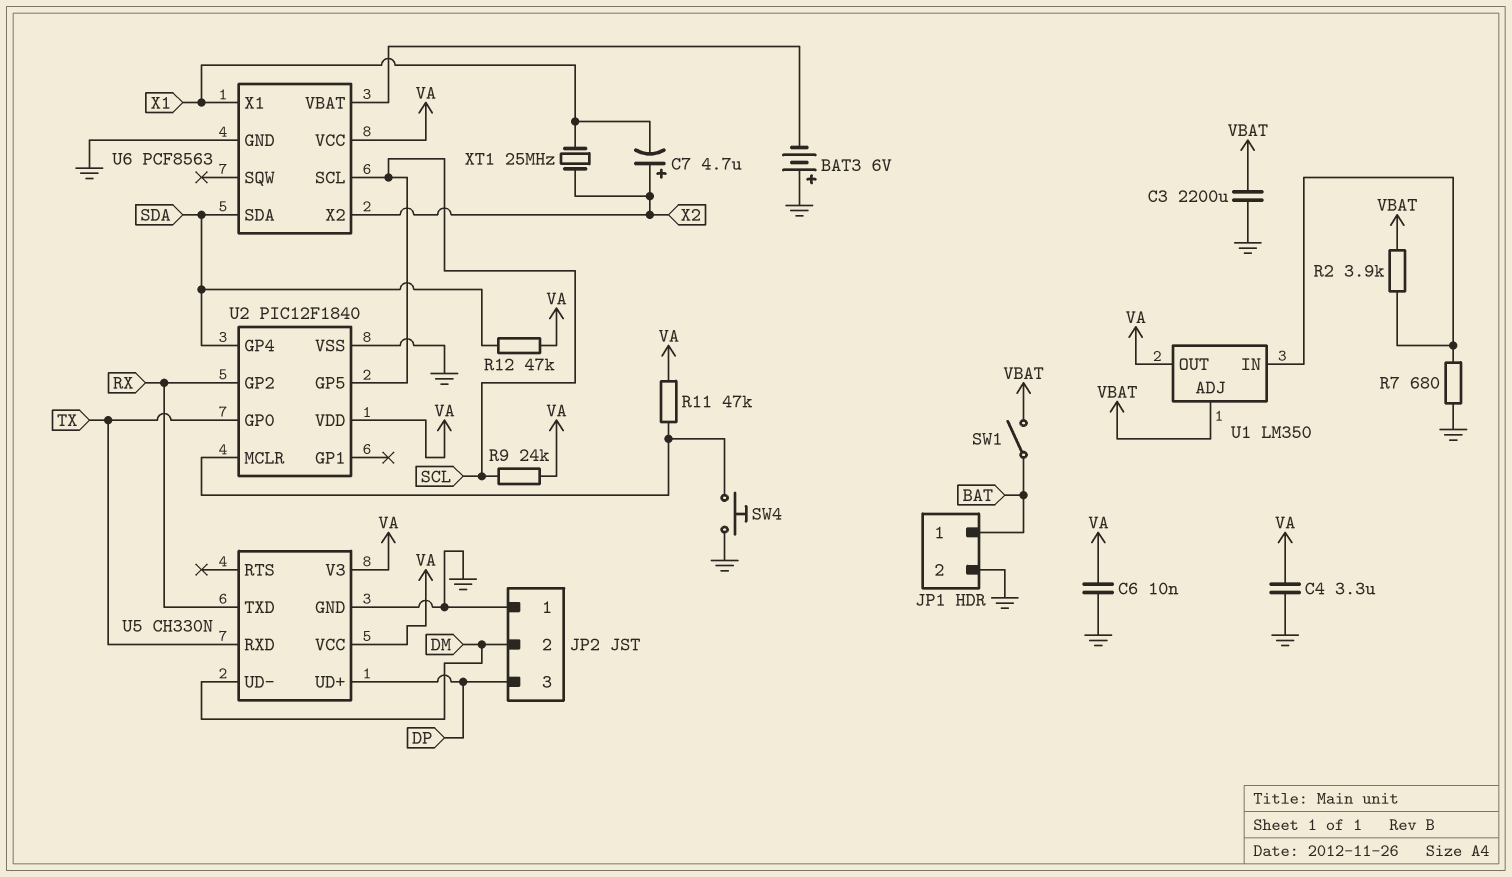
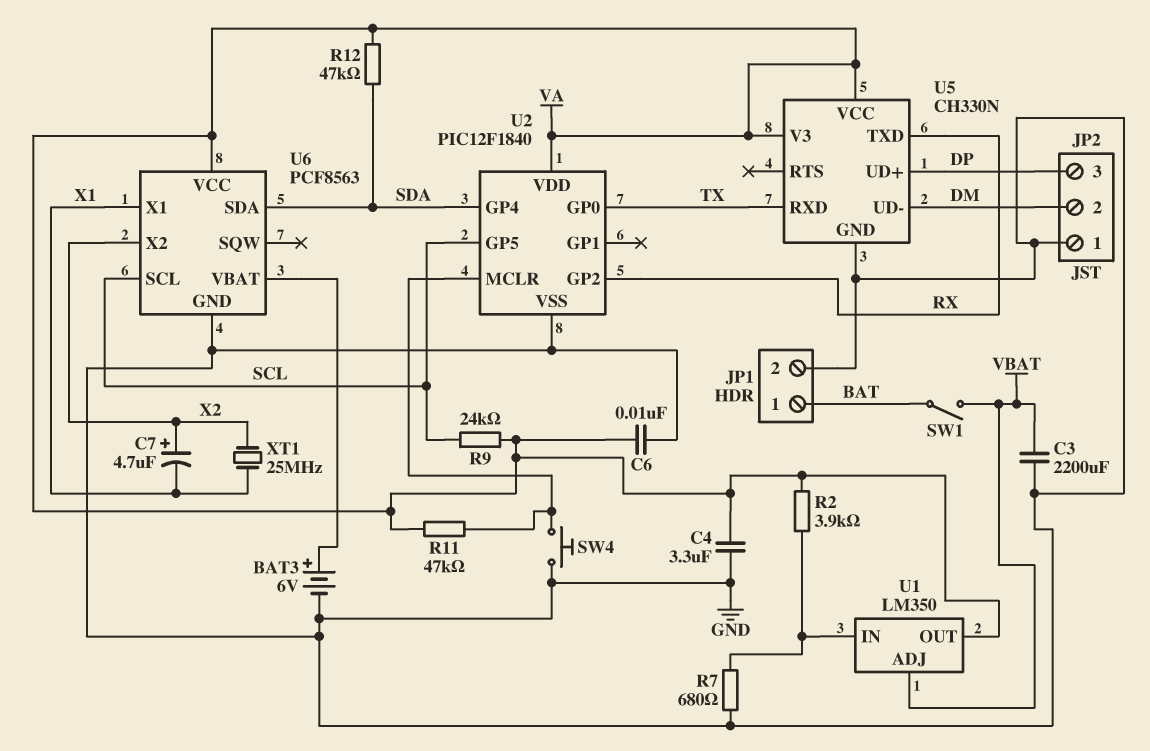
BAT3: 6V (plus GND, minus U6/VBAT) -> 6V (plus U6/VBAT, minus GND)
R2: 3.9k (U1/IN, VBAT) -> 3.9k (U1/IN, VA)

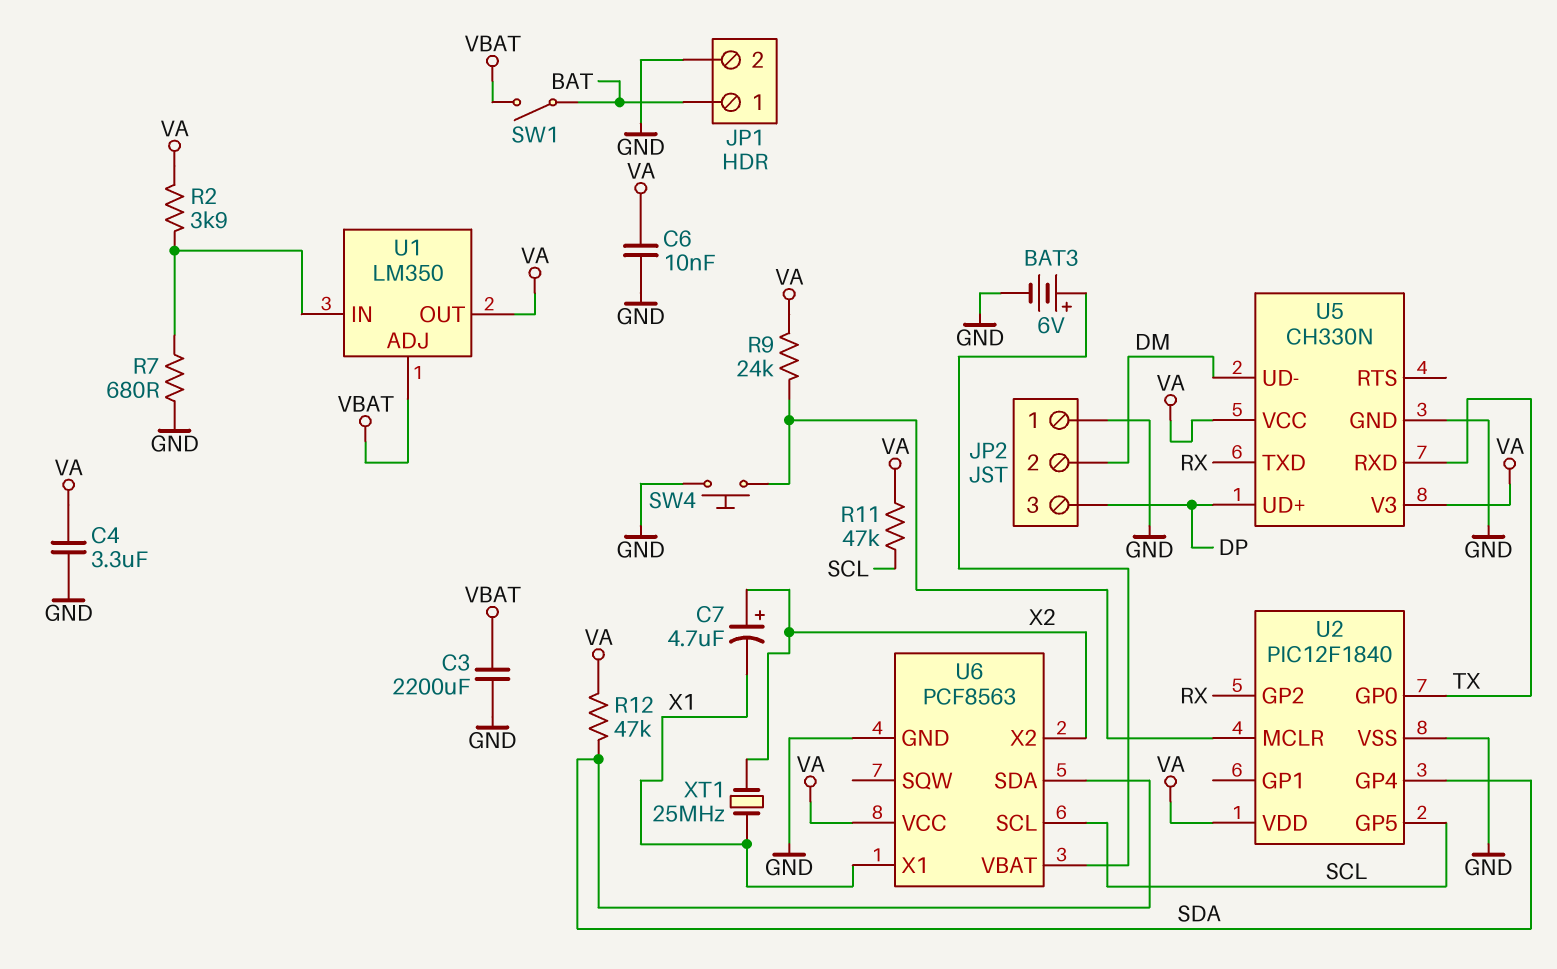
R9: 24k (SCL, VA) -> 24k (U2/MCLR, VA)
R11: 47k (U2/MCLR, VA) -> 47k (SCL, VA)

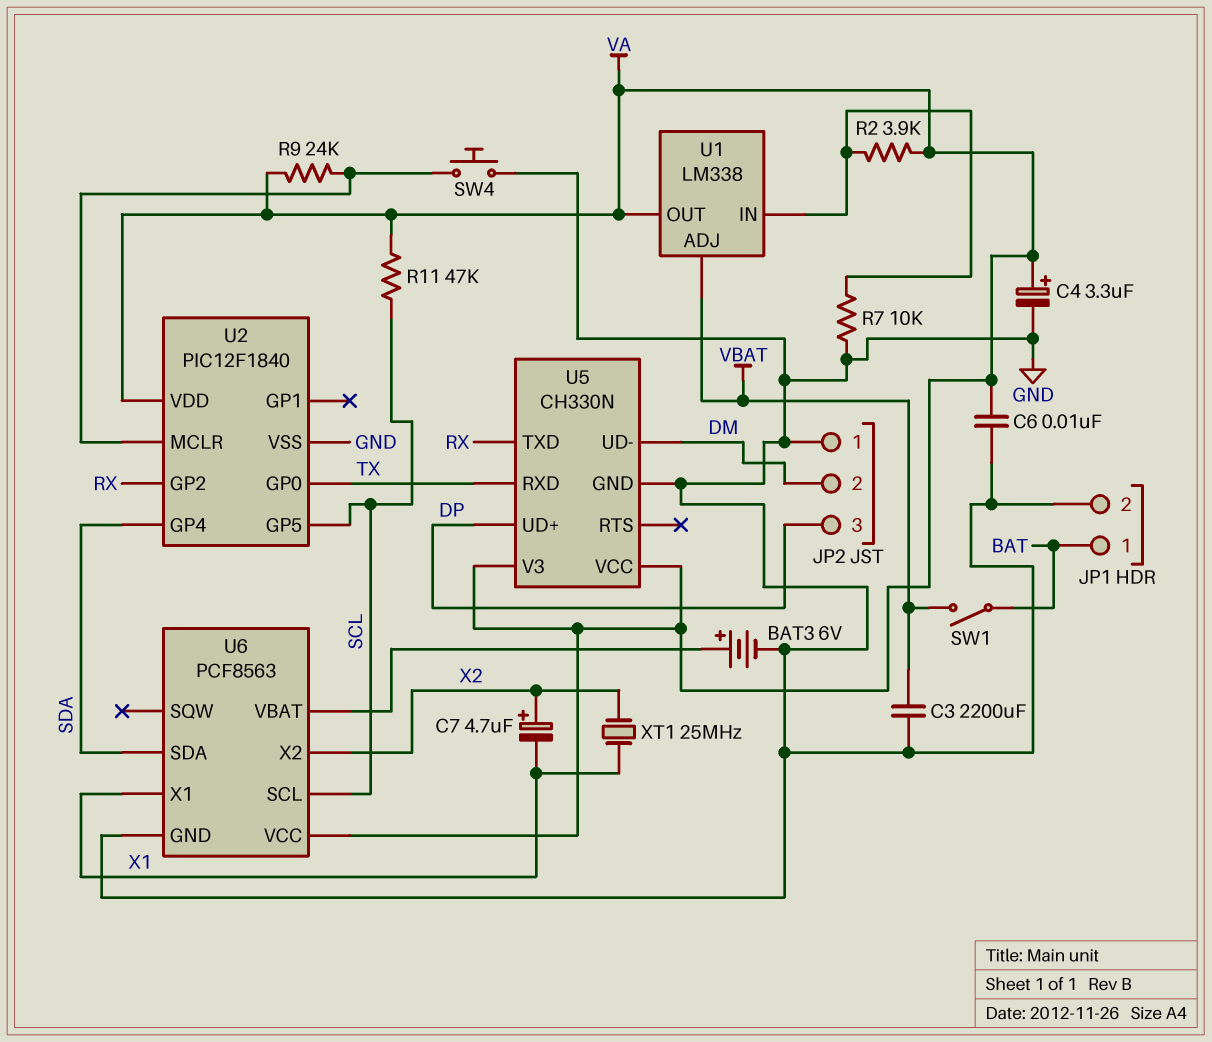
C4: 3.3uF (GND, VA) -> 3.3uF (plus VA, minus GND)
R7: 680 (GND, U1/IN) -> 10k (GND, U1/IN)
R12: 47k (SDA, VA) -> none
U1: LM350 -> LM338

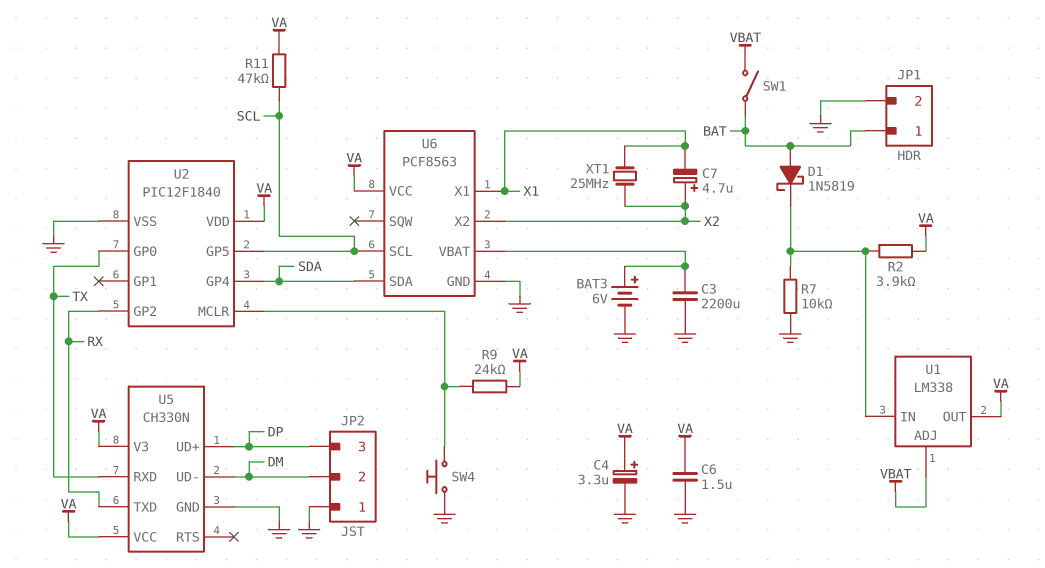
C3: 2200uF (GND, VBAT) -> 2200uF (GND, U6/VBAT)
C6: 10nF (GND, VA) -> 1.5uF (GND, VA)
D1: none -> schottky 1N5819 (A BAT, K U1/IN)

